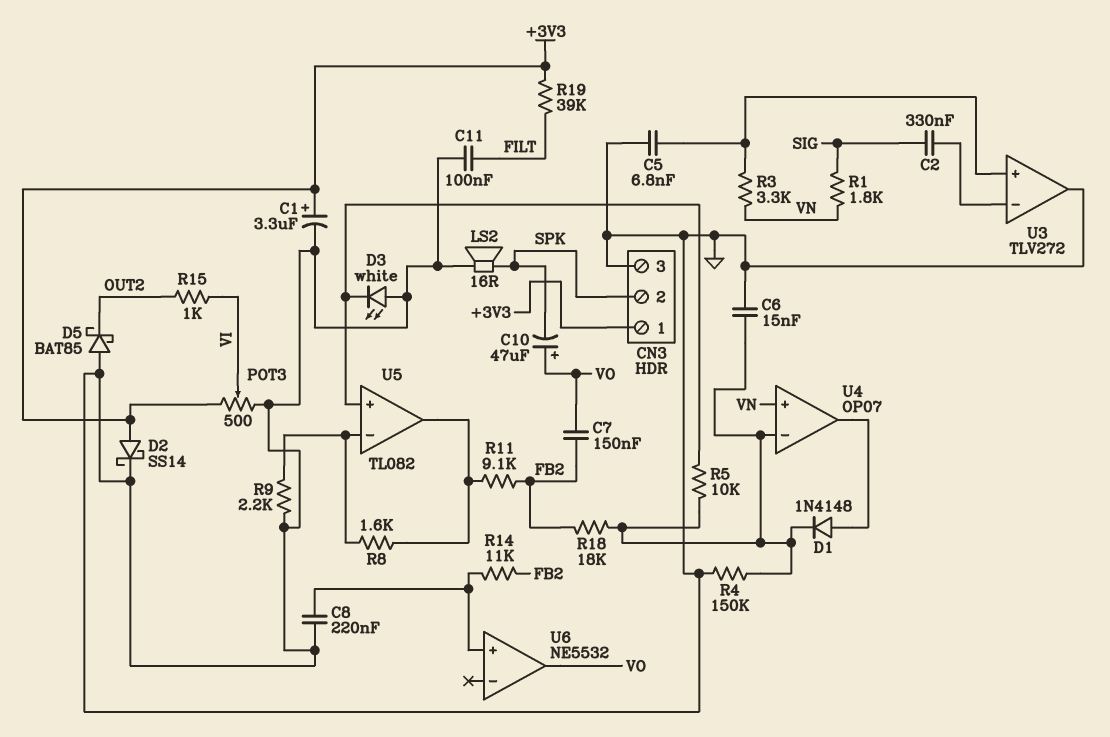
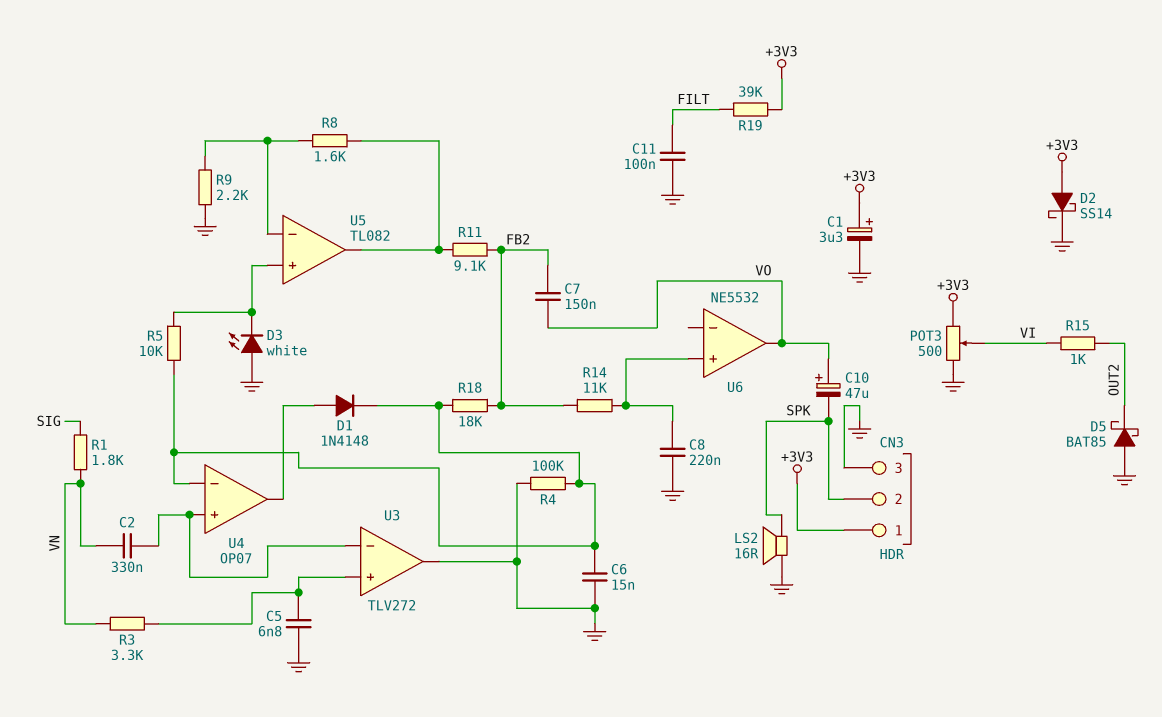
C2: 330nF (SIG, U3/in-) -> 330nF (U3/in-, VN)
R4: 150k (GND, U4/in-) -> 100k (GND, U4/in-)
U4 pin in+: VN -> U3/in-

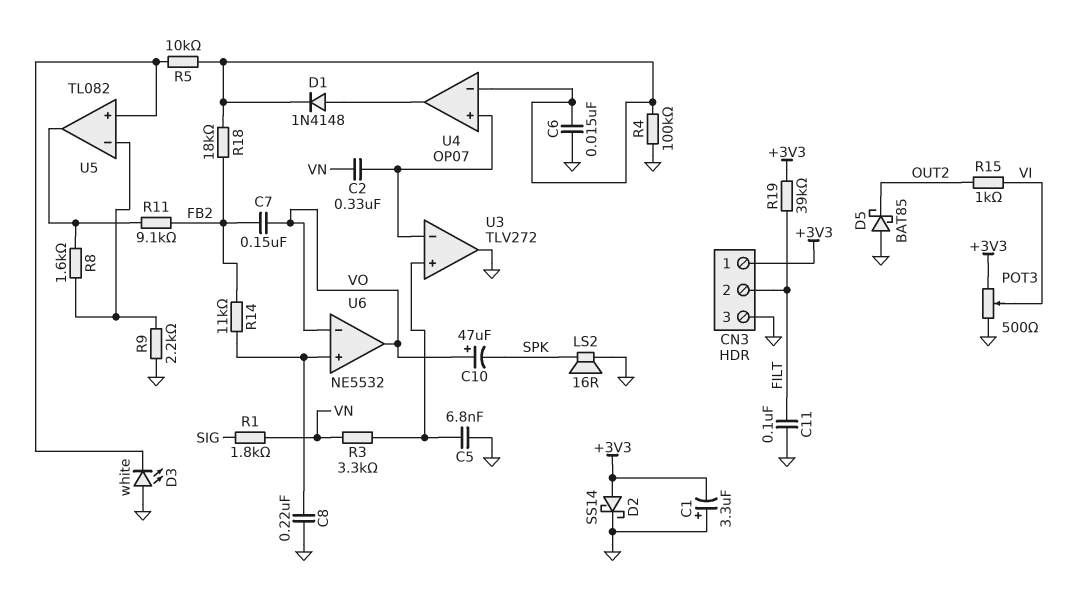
C1: 3.3uF (plus +3V3, minus GND) -> 3.3uF (plus GND, minus +3V3)
CN3 pin 2: SPK -> FILT
U6 pin in-: none -> VO

